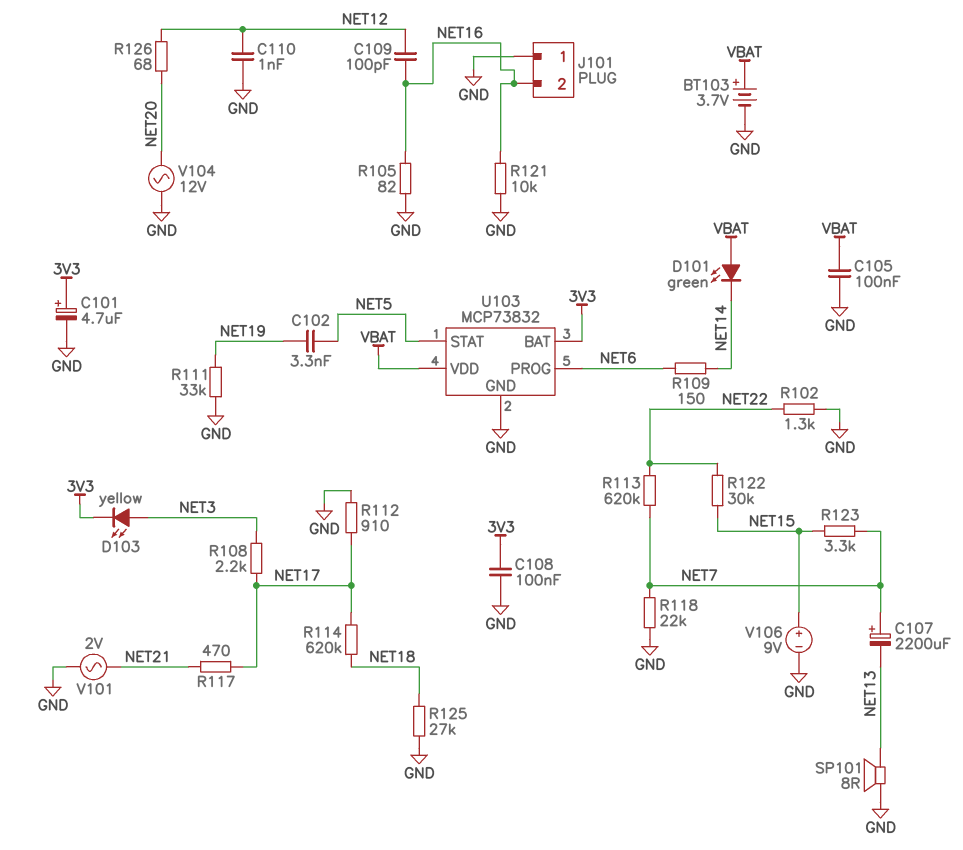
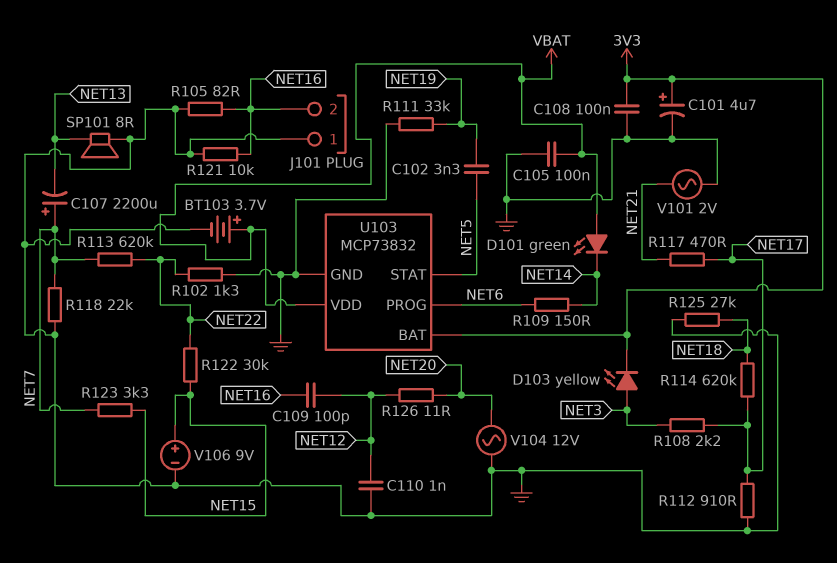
R126: 68 (NET12, NET20) -> 11 (NET12, NET20)

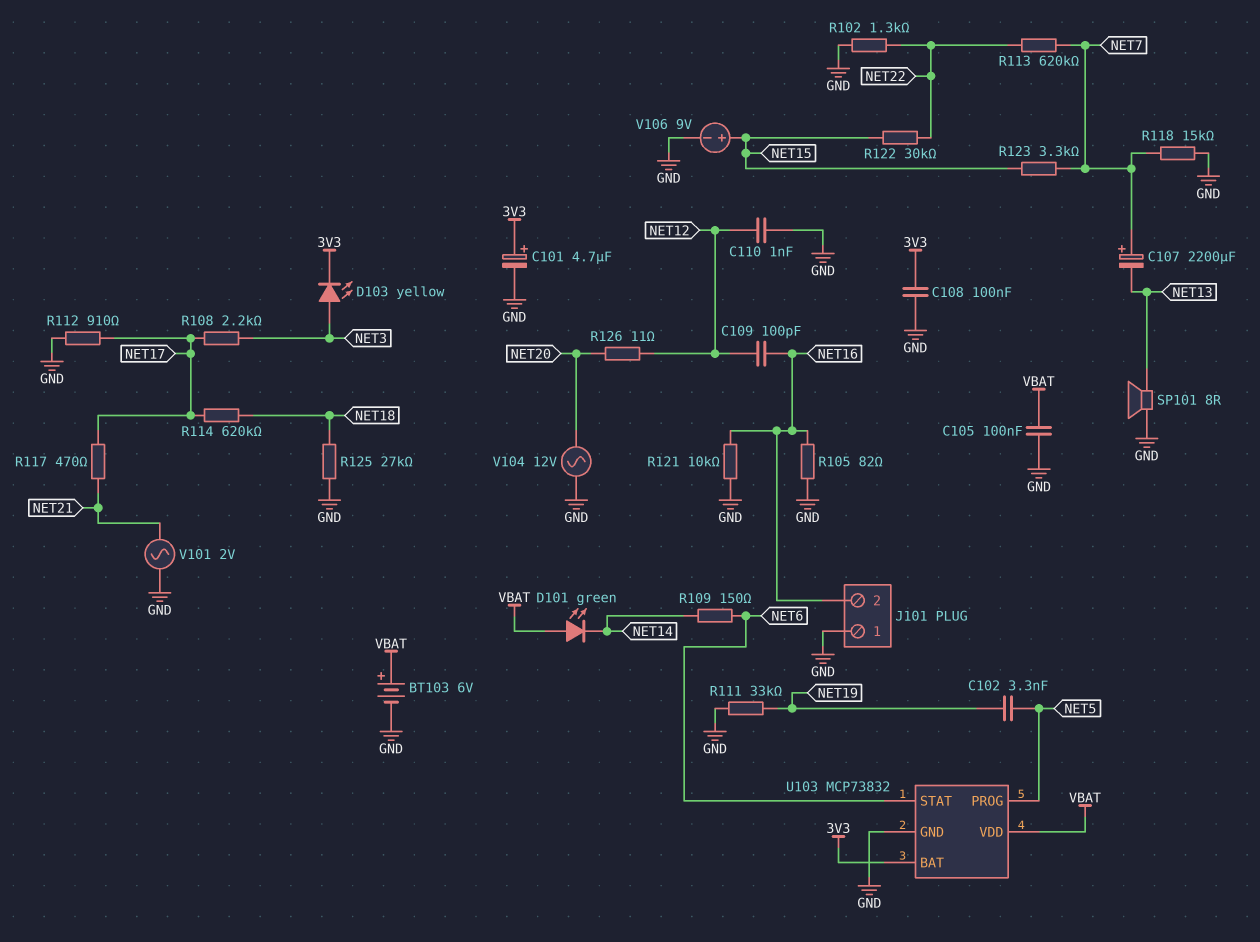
BT103: 3.7V (plus VBAT, minus GND) -> 6V (plus VBAT, minus GND)
R118: 22k (GND, NET7) -> 15k (GND, NET7)
U103 pin PROG: NET6 -> NET5
U103 pin STAT: NET5 -> NET6

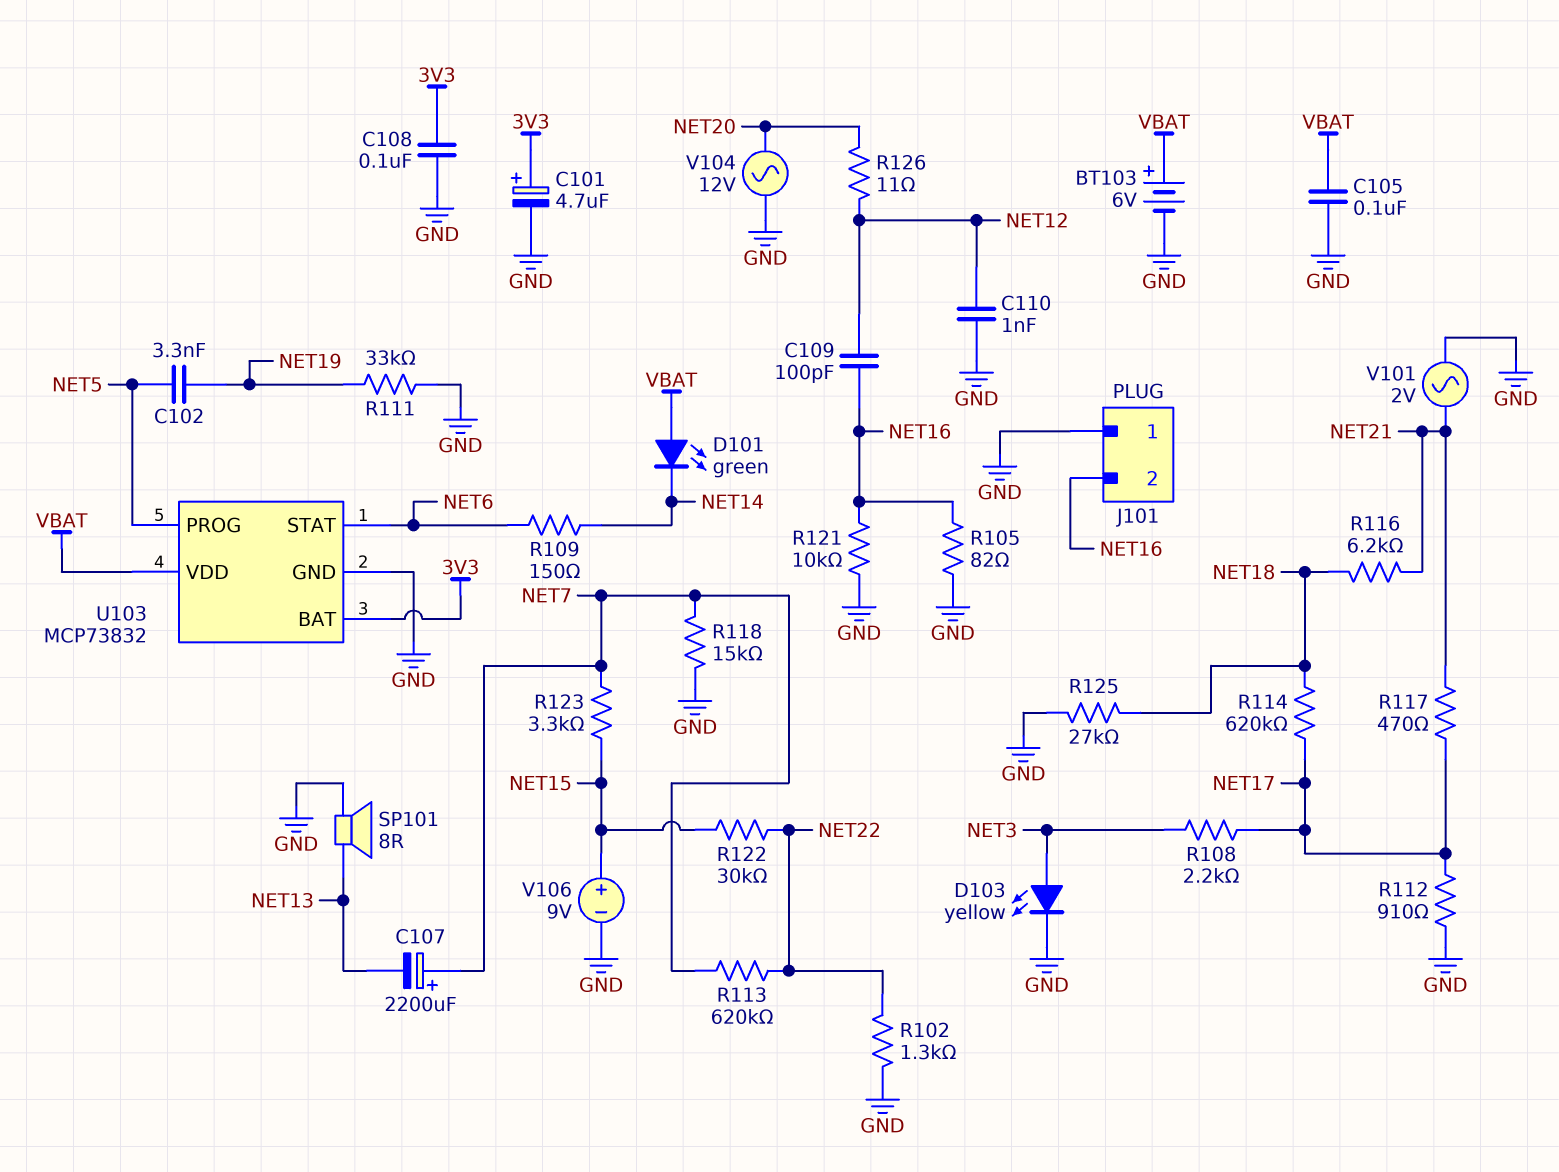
D103: LED yellow (A NET3, K 3V3) -> LED yellow (A NET3, K GND)
R116: none -> 6.2k (NET18, NET21)

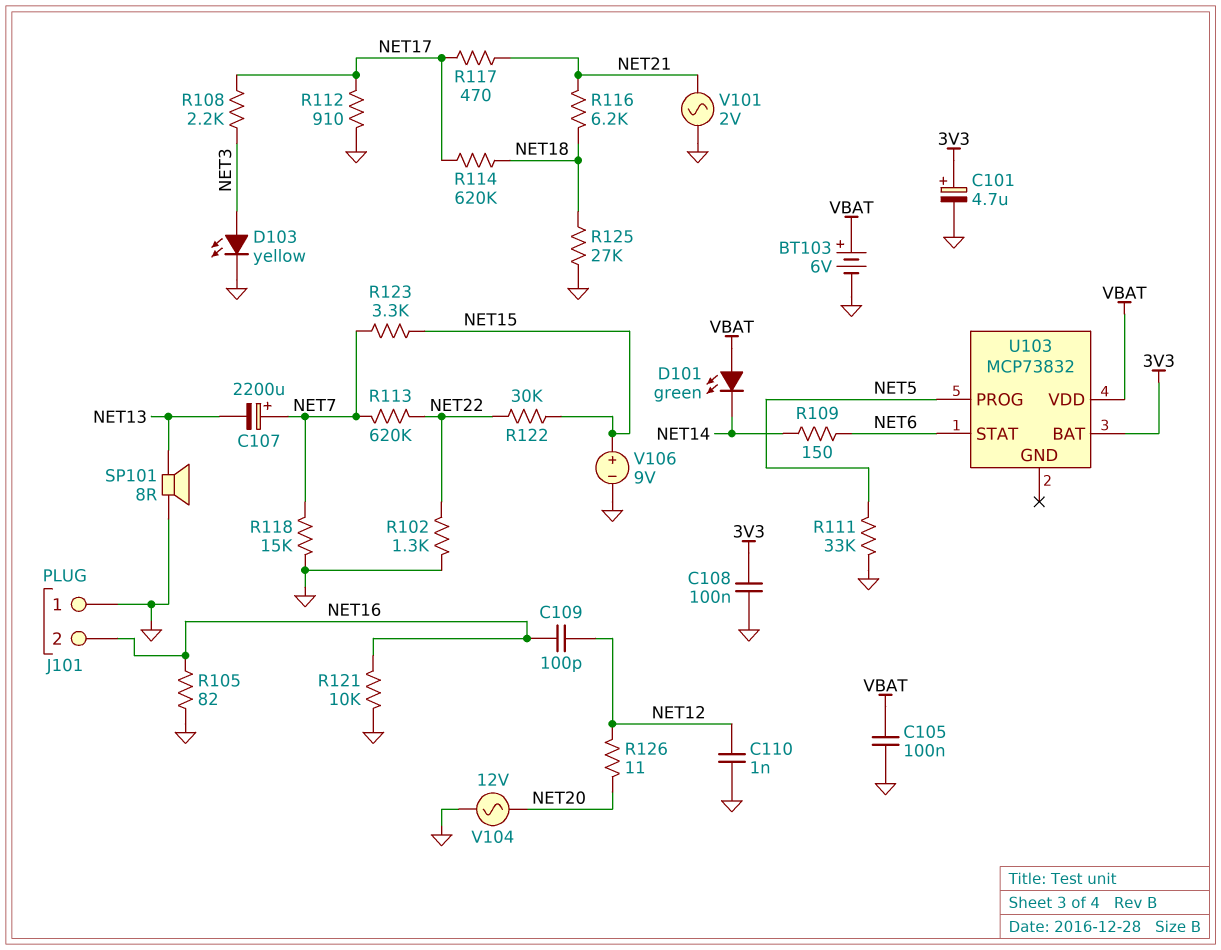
C102: 3.3nF (NET5, NET19) -> none
R111: 33k (GND, NET19) -> 33k (GND, NET5)
U103 pin GND: GND -> none

